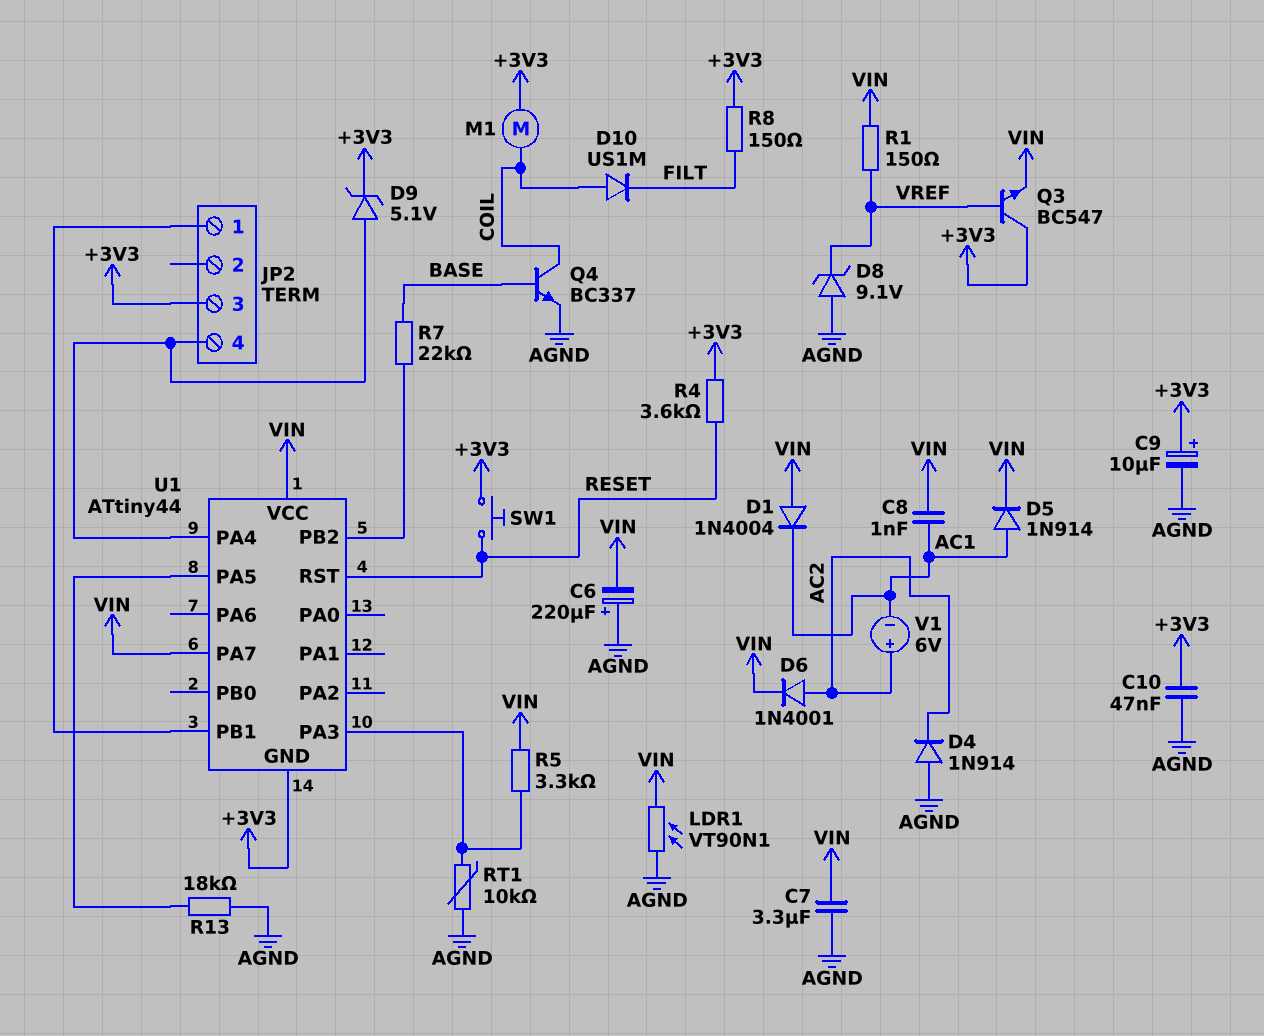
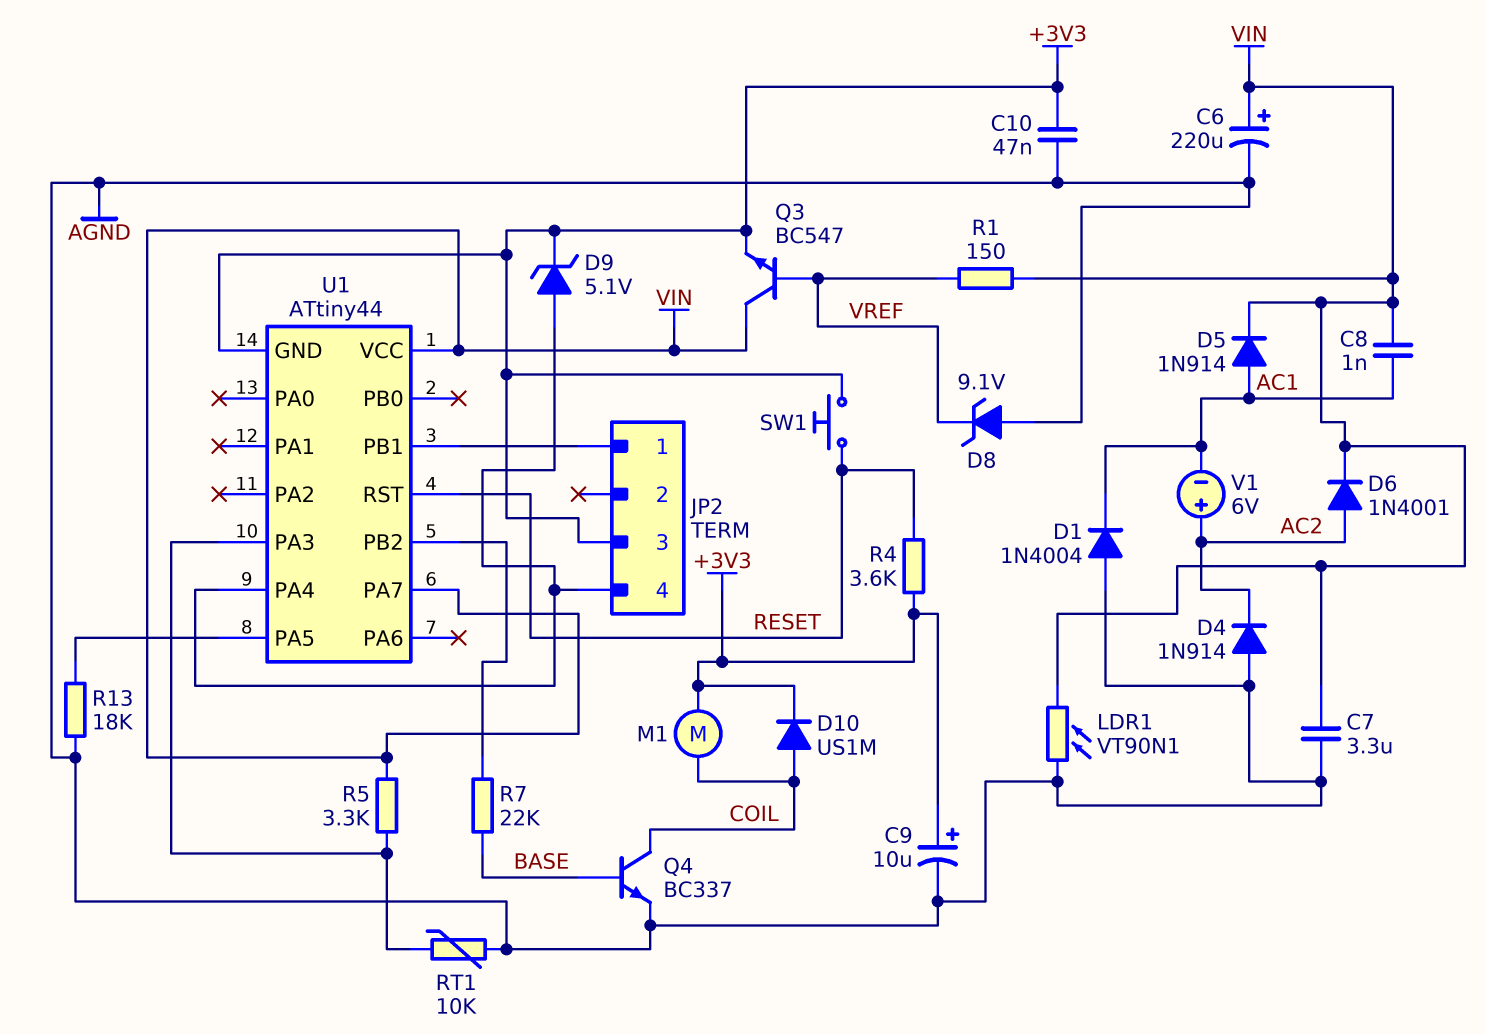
C6: 220uF (plus AGND, minus VIN) -> 220uF (plus VIN, minus AGND)
D1: diode 1N4004 (A VIN, K AC1) -> diode 1N4004 (A AGND, K AC1)
D10: diode US1M (A COIL, K FILT) -> diode US1M (A COIL, K +3V3)
Q3: NPN BC547 (B VREF, C +3V3, E VIN) -> NPN BC547 (B VREF, C VIN, E +3V3)
R8: 150 (+3V3, FILT) -> none

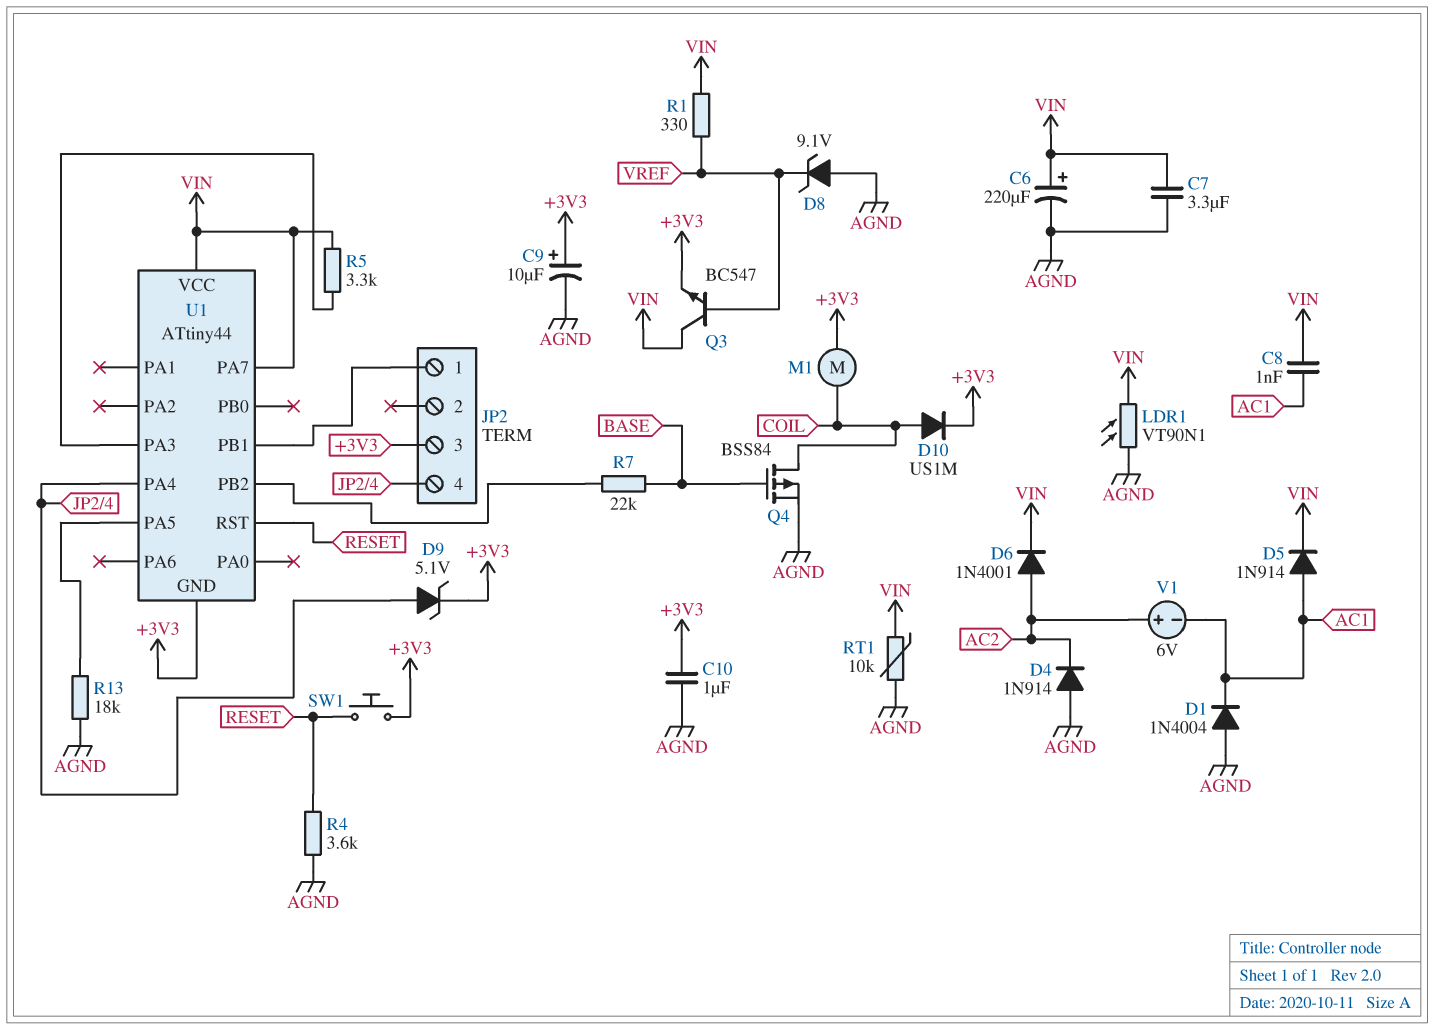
C10: 47nF (+3V3, AGND) -> 1uF (+3V3, AGND)
Q4: NPN BC337 (B BASE, C COIL, E AGND) -> PMOS BSS84 (G BASE, D COIL, S AGND)
R1: 150 (VIN, VREF) -> 330 (VIN, VREF)
R4: 3.6k (+3V3, RESET) -> 3.6k (AGND, RESET)
RT1: 10k (AGND, U1/PA3) -> 10k (AGND, VIN)

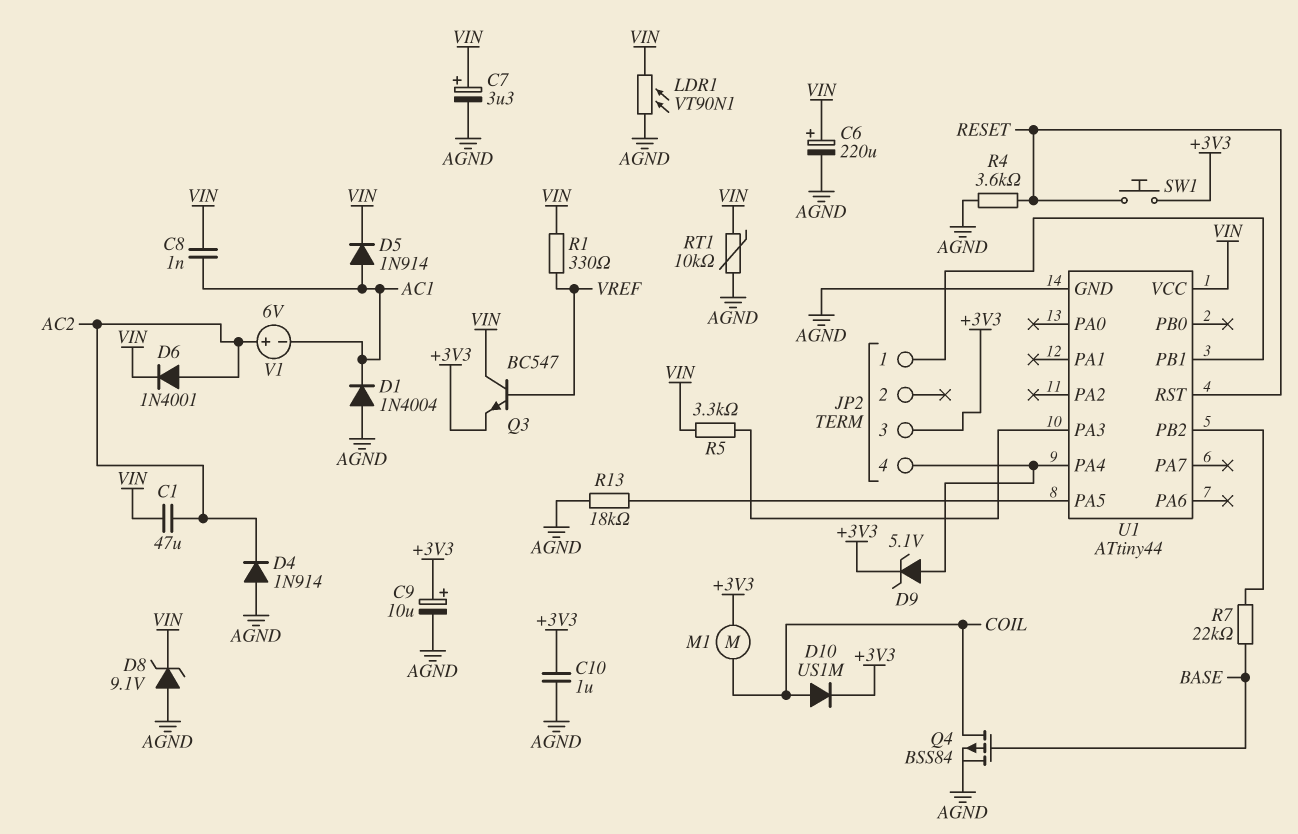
C1: none -> 47uF (AC2, VIN)
C7: 3.3uF (AGND, VIN) -> 3.3uF (plus VIN, minus AGND)
D8: zener 9.1V (A AGND, K VREF) -> zener 9.1V (A AGND, K VIN)
U1 pin GND: +3V3 -> AGND
U1 pin PA7: VIN -> none

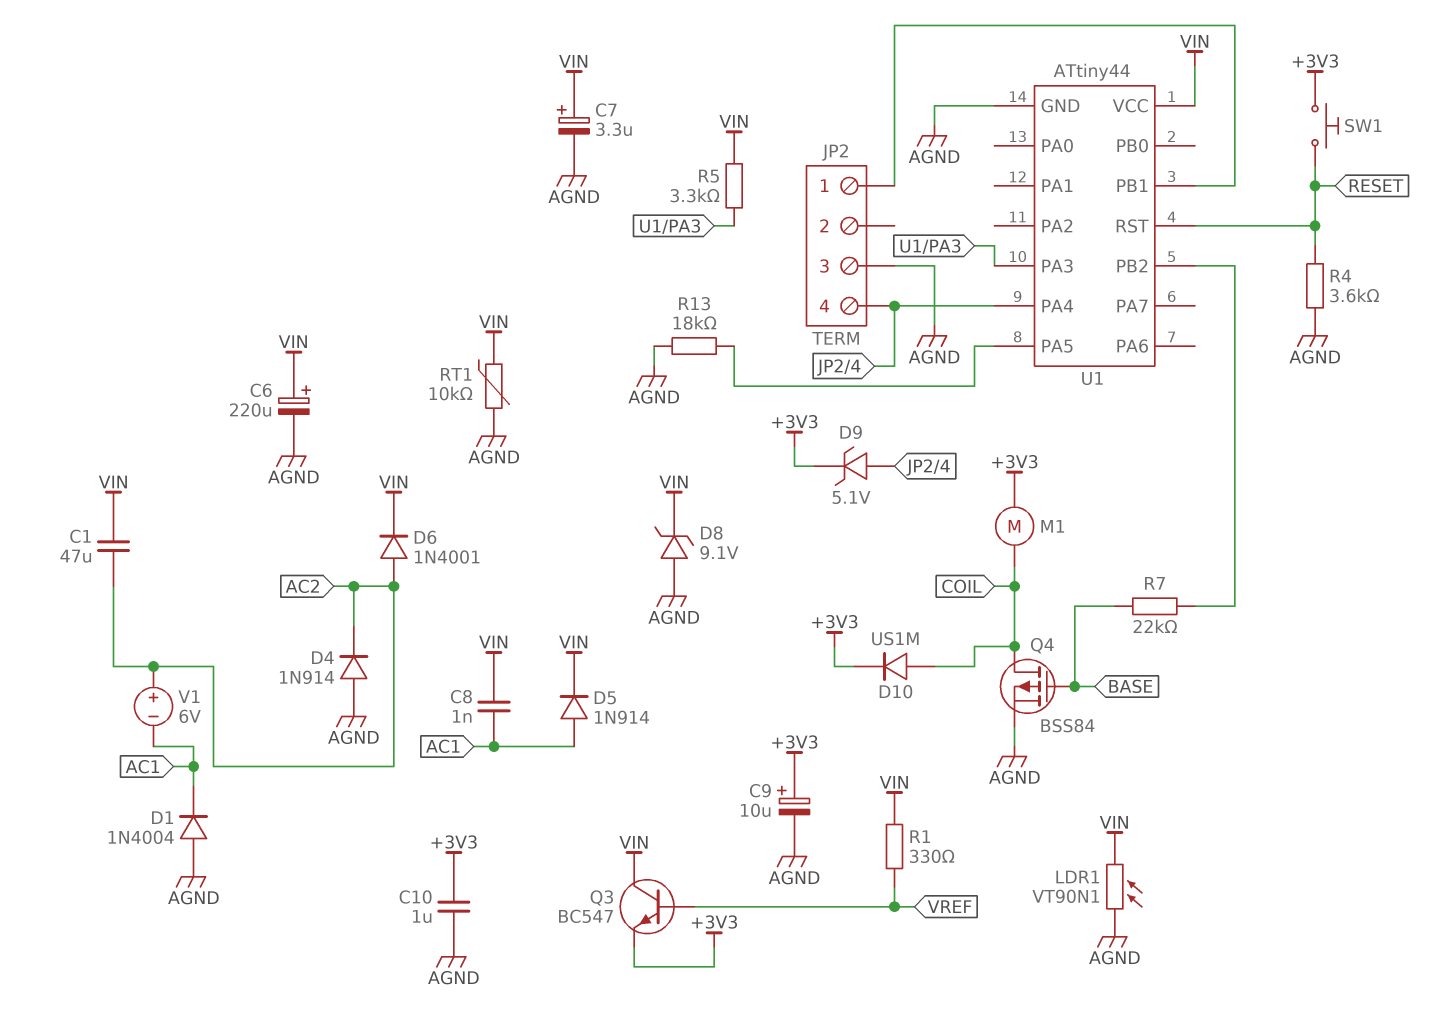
JP2 pin 3: +3V3 -> AGND

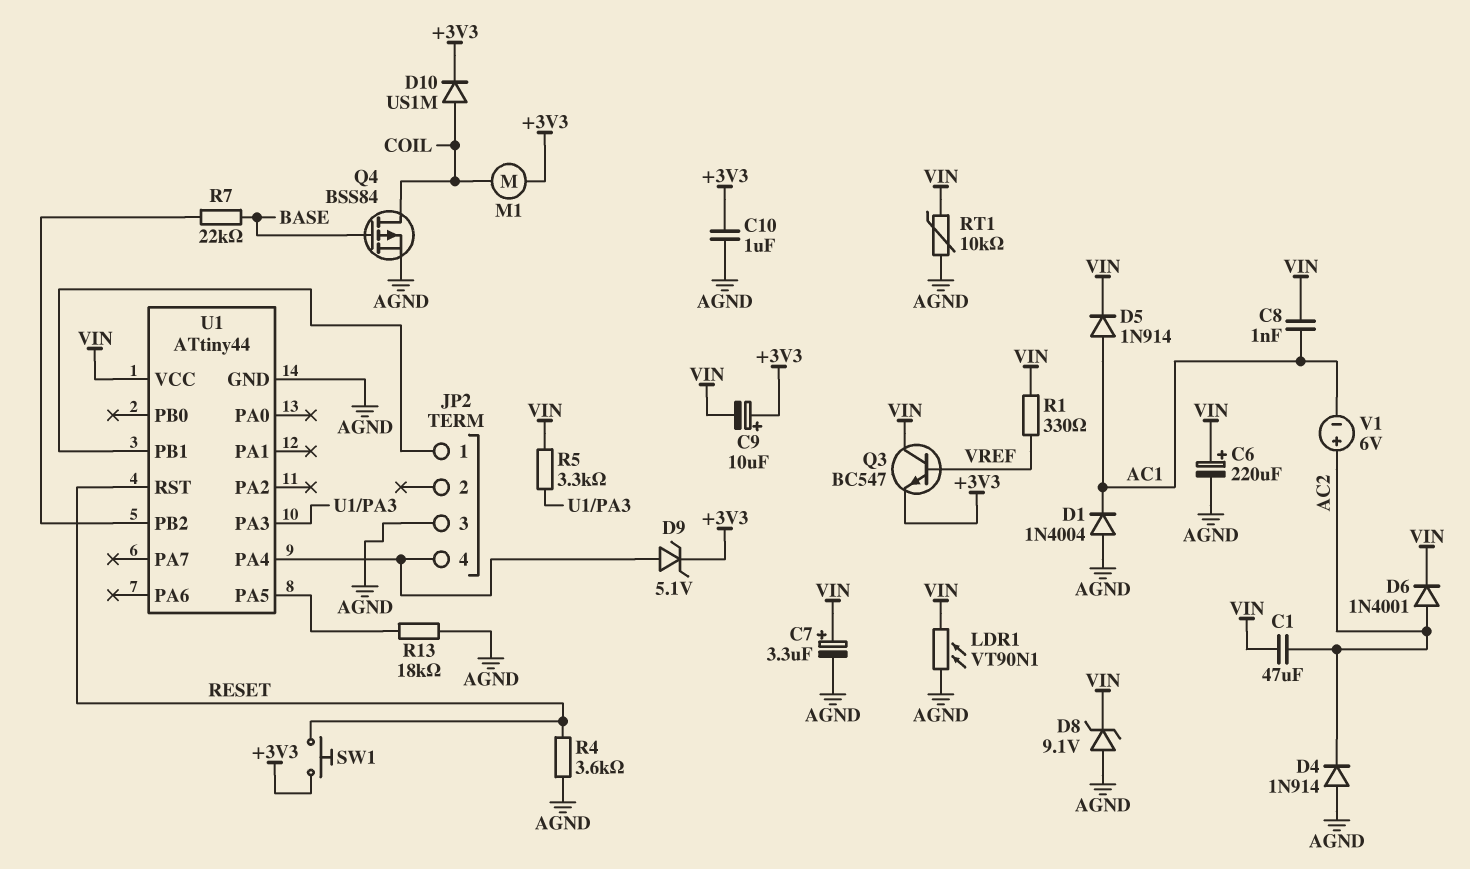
C9: 10uF (plus +3V3, minus AGND) -> 10uF (plus +3V3, minus VIN)

